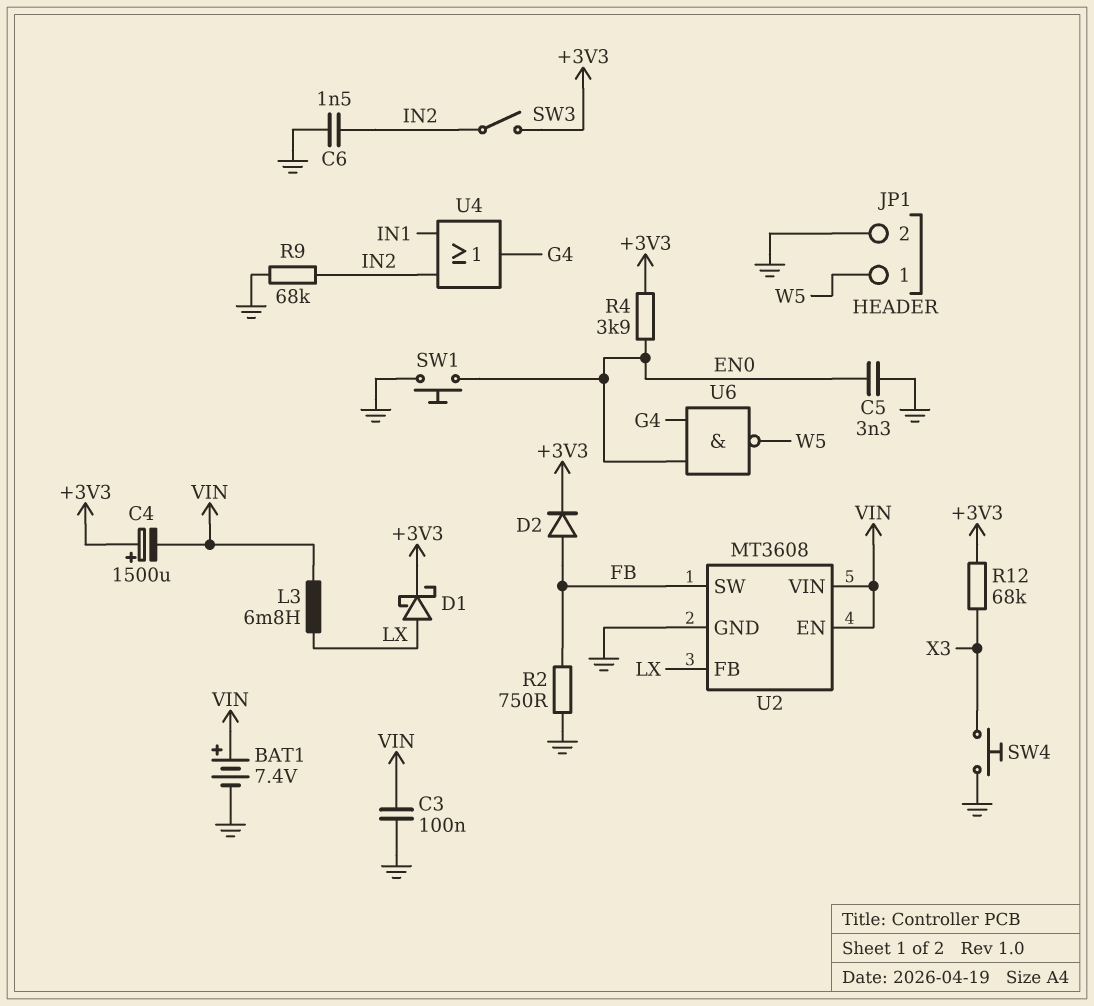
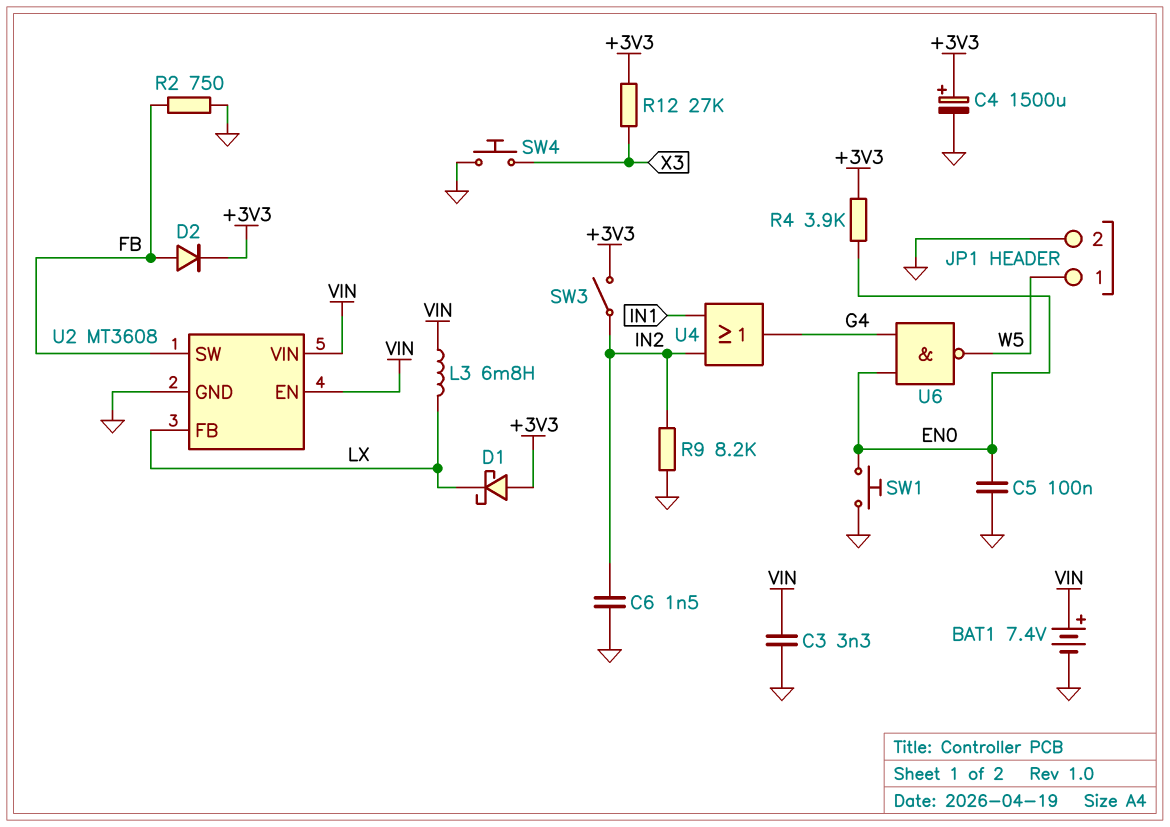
C3: 100nF (GND, VIN) -> 3.3nF (GND, VIN)
C4: 1500uF (plus +3V3, minus VIN) -> 1500uF (plus +3V3, minus GND)
C5: 3.3nF (EN0, GND) -> 100nF (EN0, GND)
D1: schottky (A LX, K +3V3) -> schottky (A +3V3, K LX)
R9: 68k (GND, IN2) -> 8.2k (GND, IN2)
R12: 68k (+3V3, X3) -> 27k (+3V3, X3)

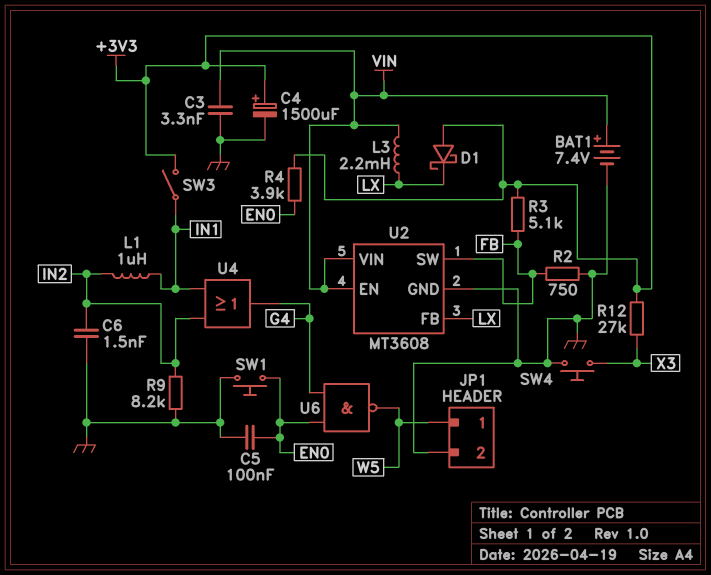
D2: diode (A FB, K +3V3) -> none
L1: none -> 1uH (IN1, IN2)
L3: 6.8mH (LX, VIN) -> 2.2mH (LX, VIN)
R3: none -> 5.1k (+3V3, FB)
SW3: switch (+3V3, IN2) -> switch (+3V3, IN1)

